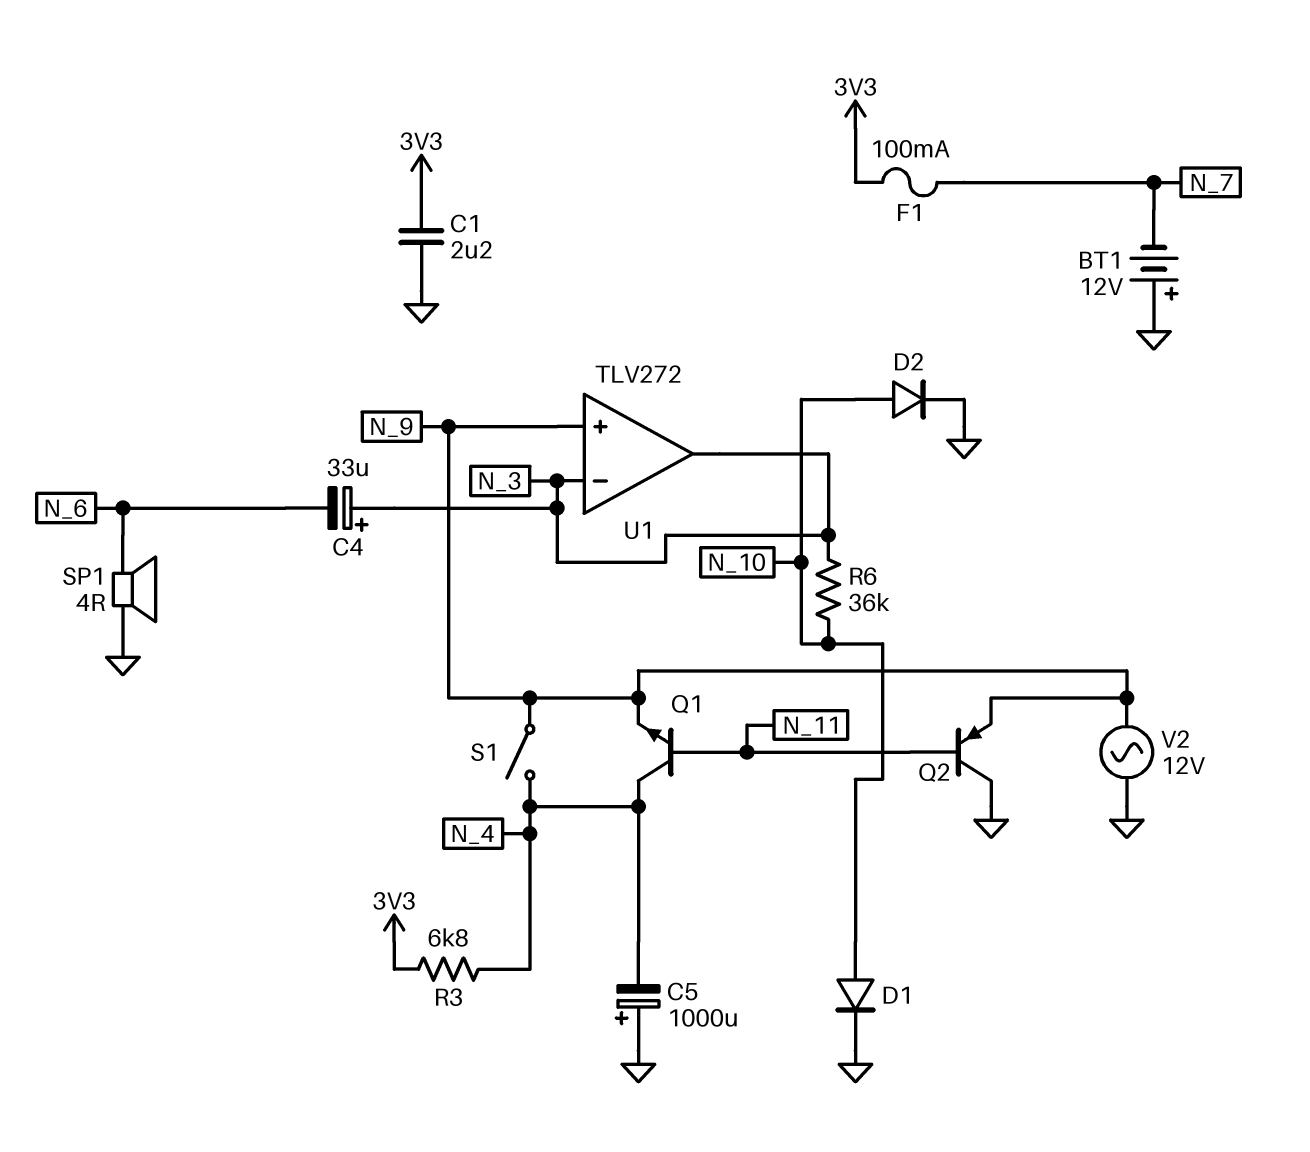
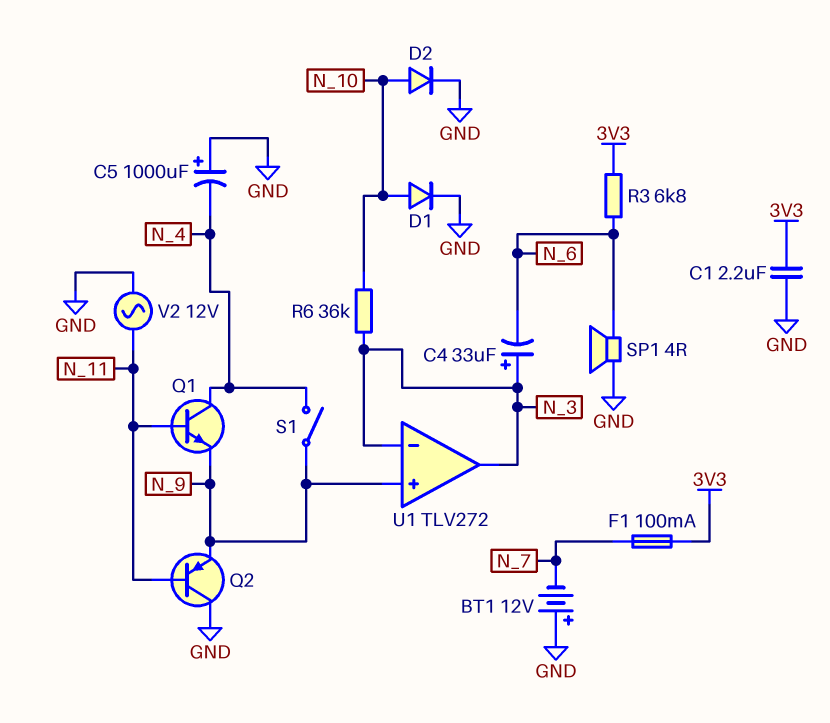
R3: 6.8k (3V3, N_4) -> 6.8k (3V3, N_6)
V2: AC 12V (GND, N_9) -> AC 12V (GND, N_11)

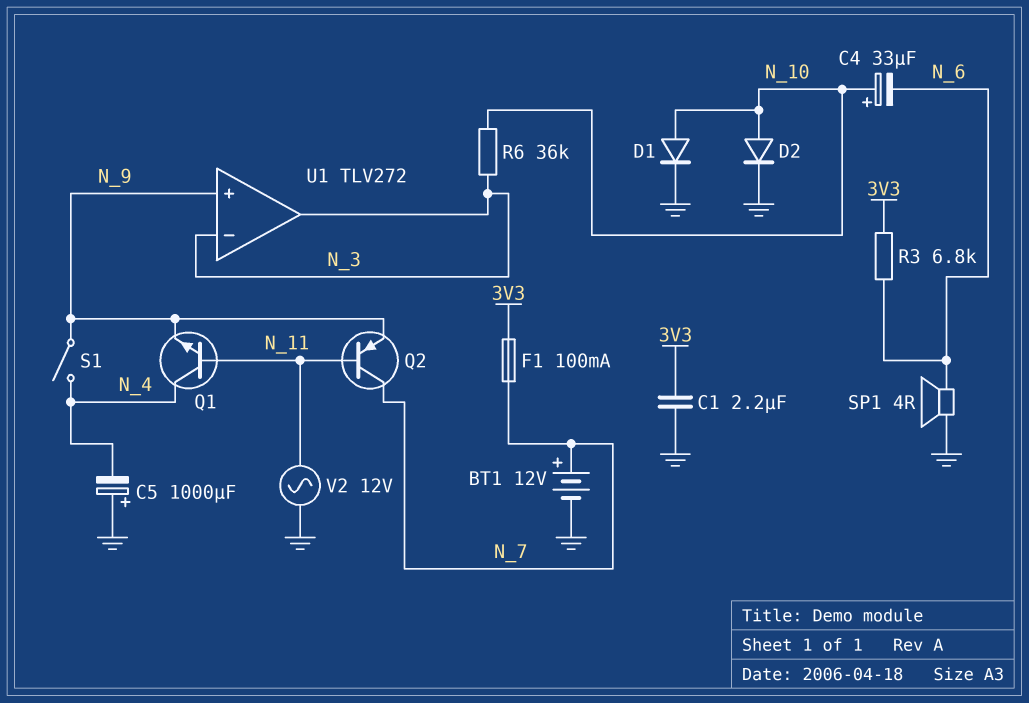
BT1: 12V (plus GND, minus N_7) -> 12V (plus N_7, minus GND)
C4: 33uF (plus N_3, minus N_6) -> 33uF (plus N_10, minus N_6)
Q2: PNP (B N_11, C GND, E N_9) -> PNP (B N_11, C N_7, E N_9)

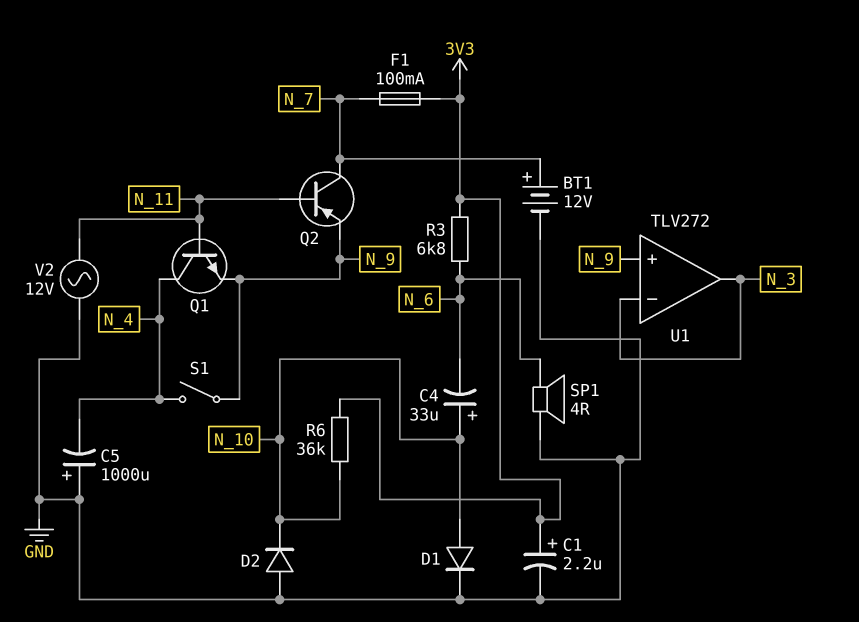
C1: 2.2uF (3V3, GND) -> 2.2uF (plus 3V3, minus GND)
D2: diode (A N_10, K GND) -> diode (A GND, K N_10)
R6: 36k (N_3, N_10) -> 36k (3V3, N_10)

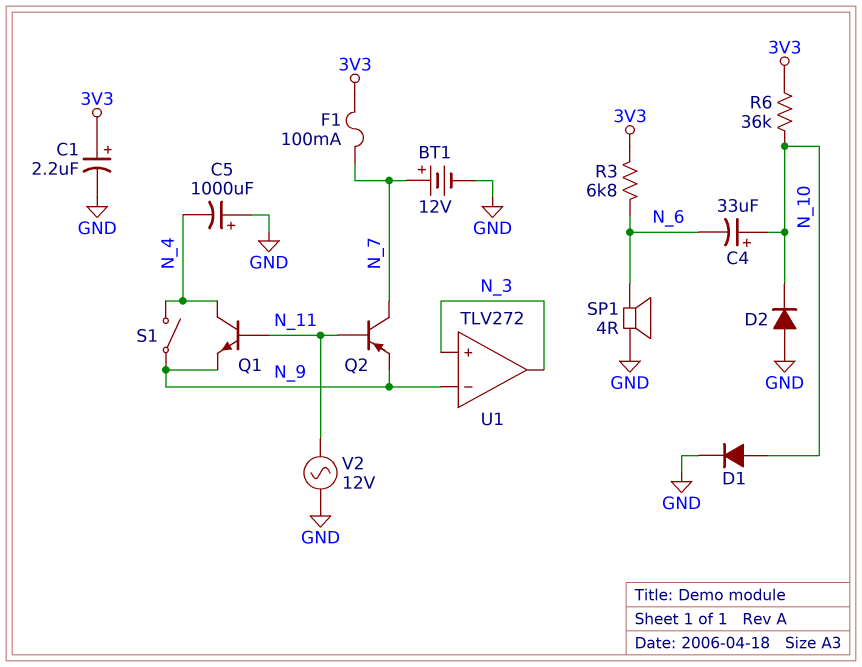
U1 pin in+: N_9 -> N_3
U1 pin in-: N_3 -> N_9

